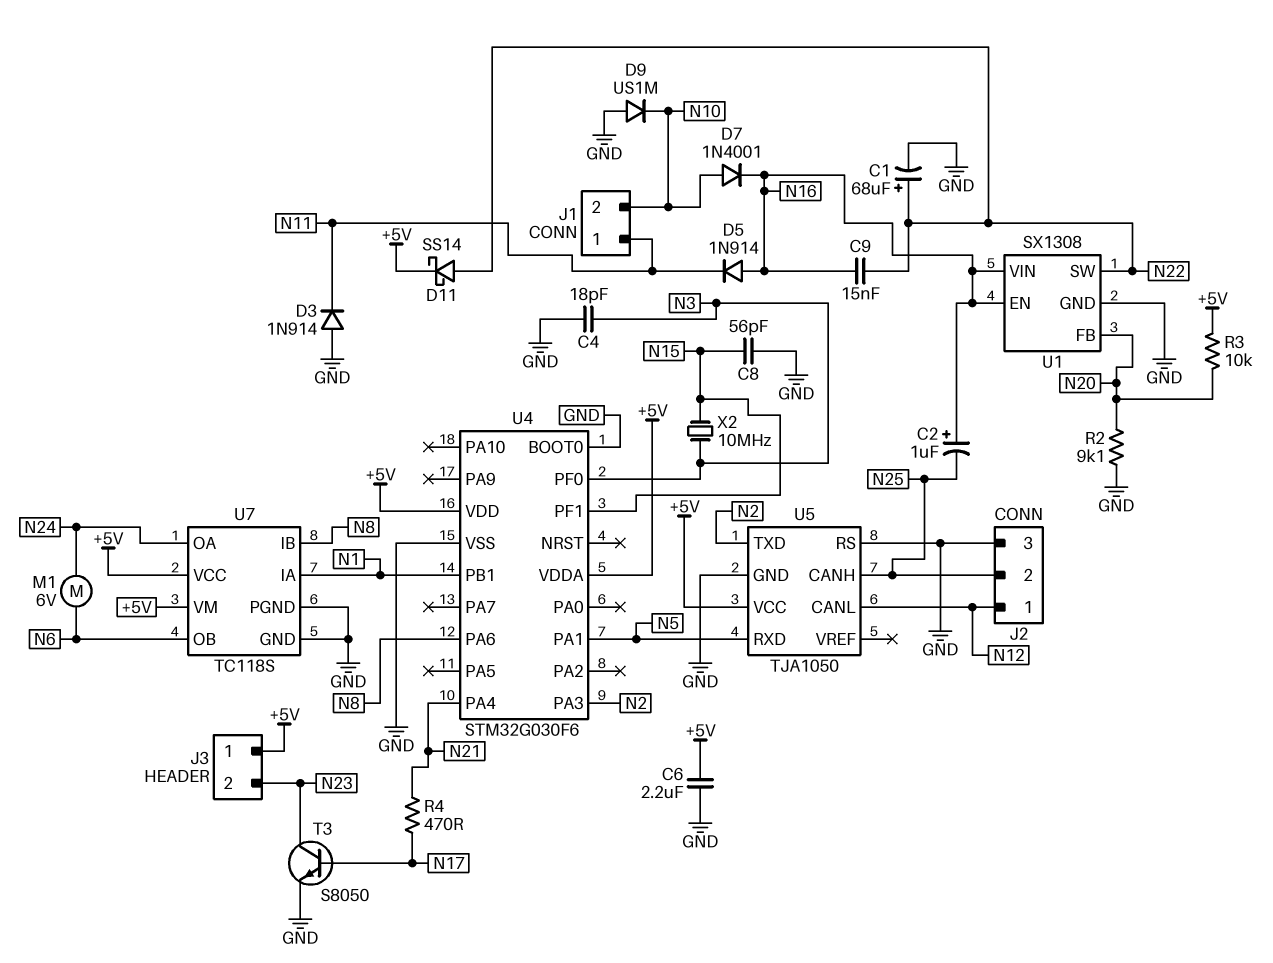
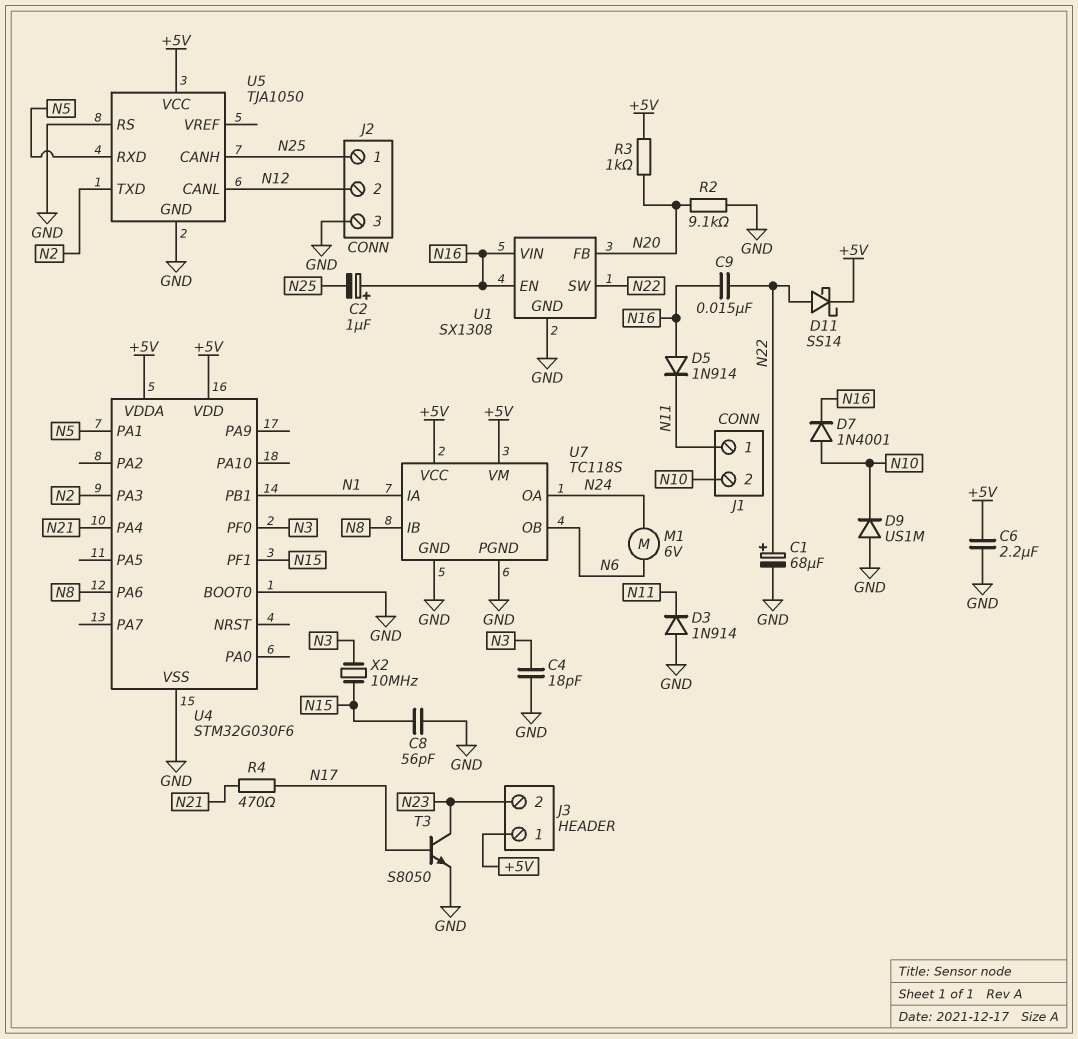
J2 pin 1: N12 -> N25
J2 pin 2: N25 -> N12
R3: 10k (+5V, N20) -> 1k (+5V, N20)

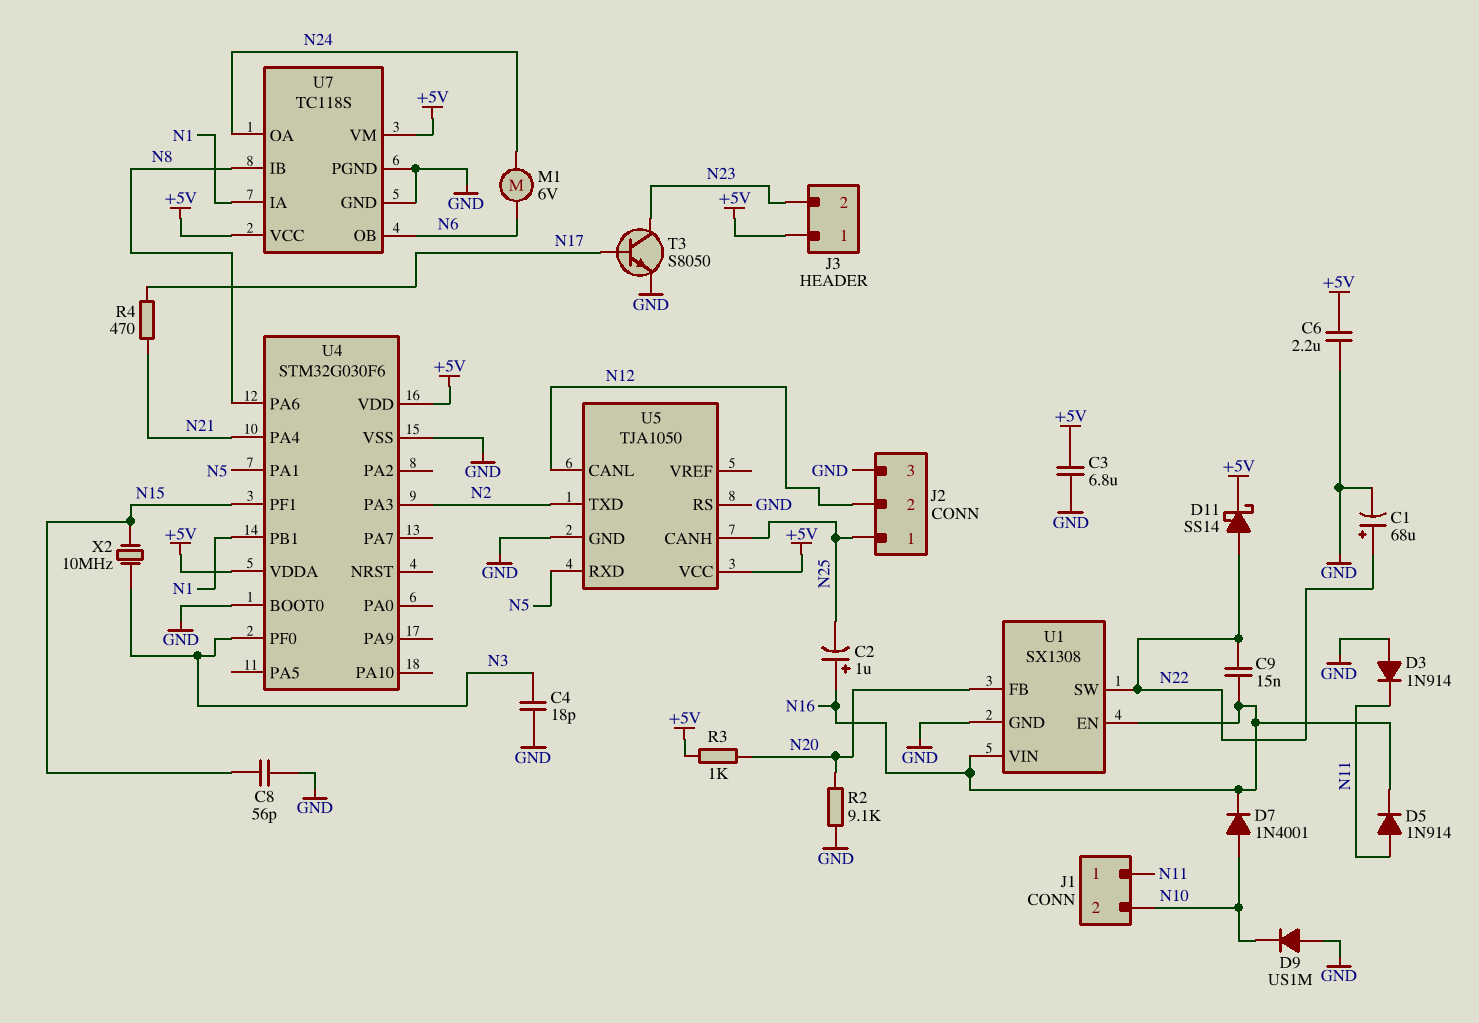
C3: none -> 6.8uF (+5V, GND)
D5: diode 1N914 (A N16, K N11) -> diode 1N914 (A N11, K N16)

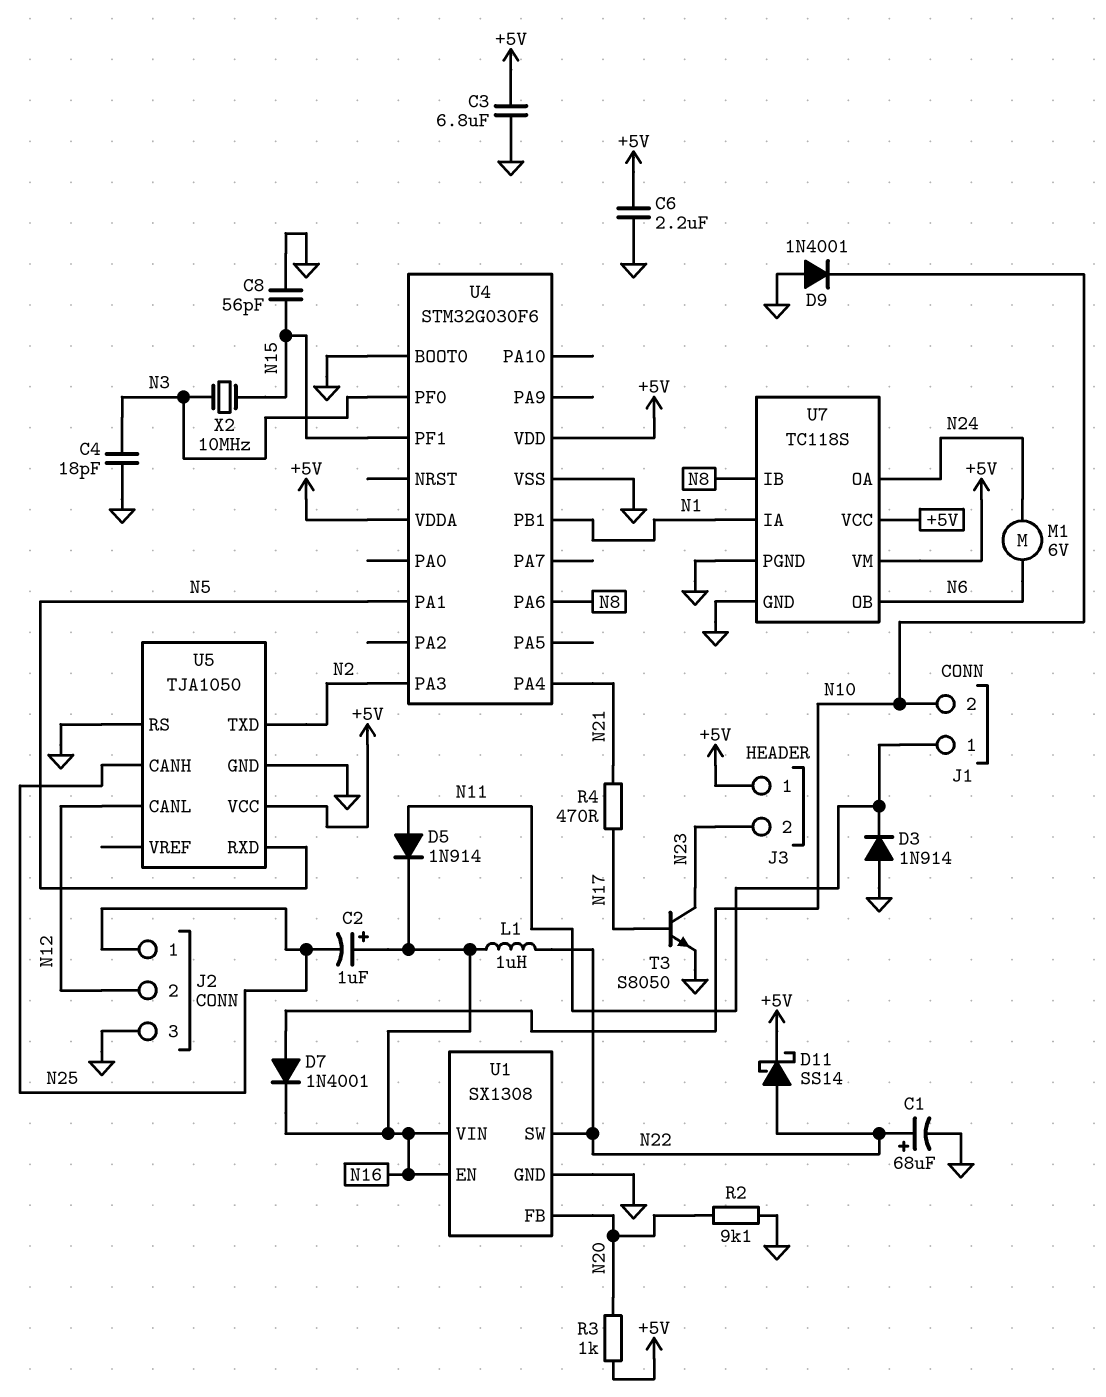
C9: 15nF (N16, N22) -> none
D9: diode US1M (A GND, K N10) -> diode 1N4001 (A GND, K N10)
L1: none -> 1uH (N16, N22)

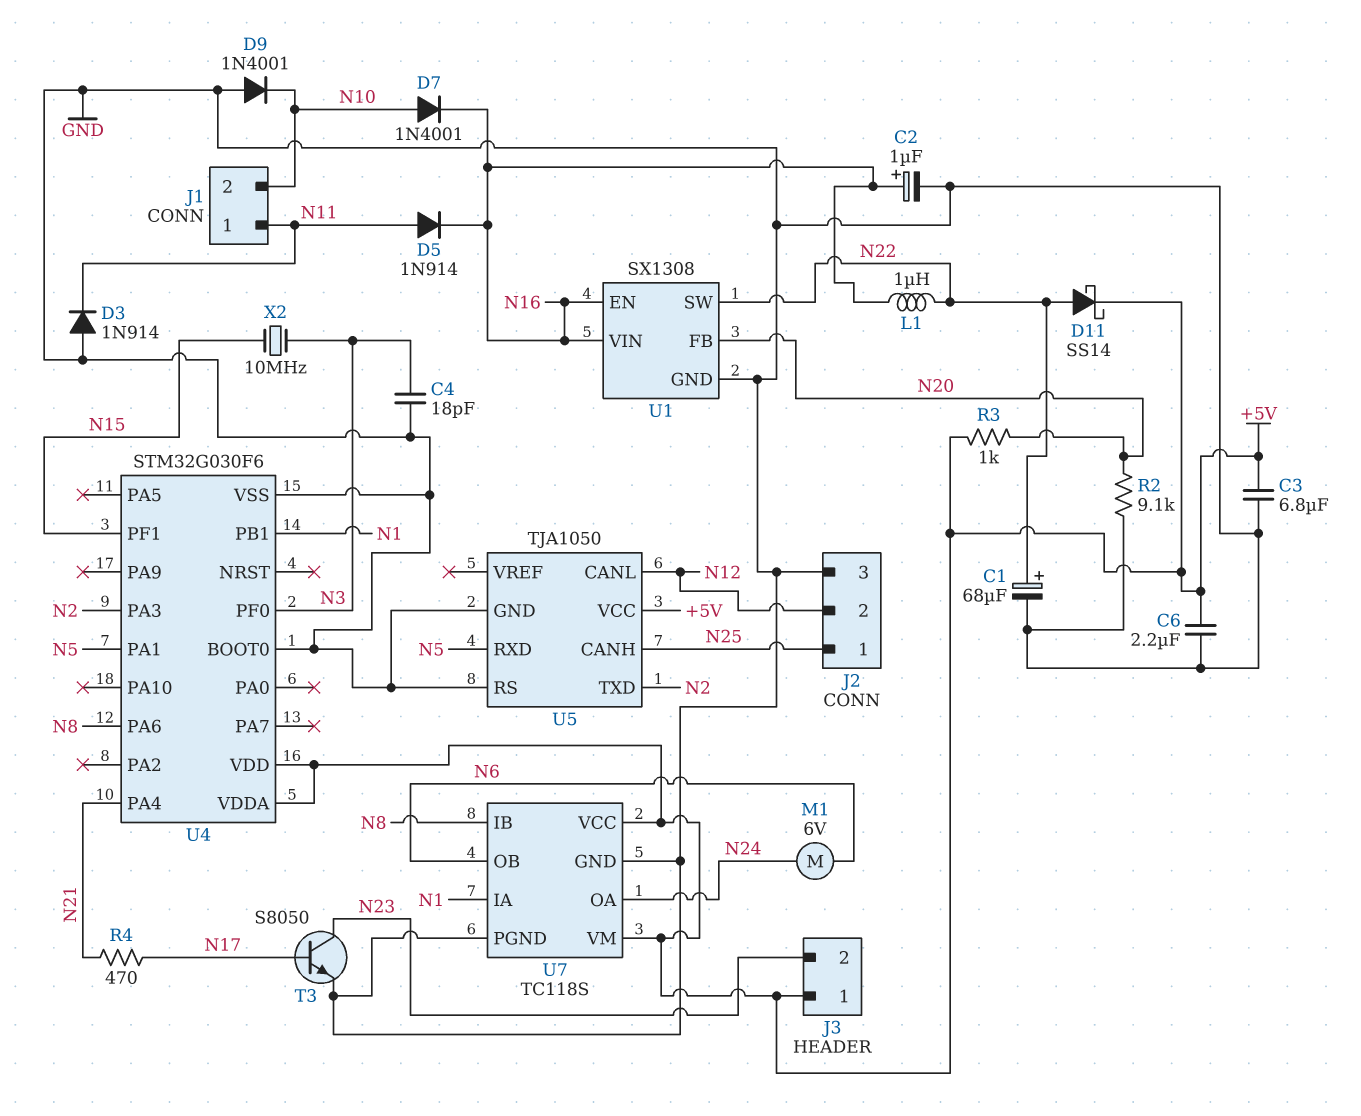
C2: 1uF (plus N16, minus N25) -> 1uF (plus N16, minus GND)
C8: 56pF (GND, N15) -> none

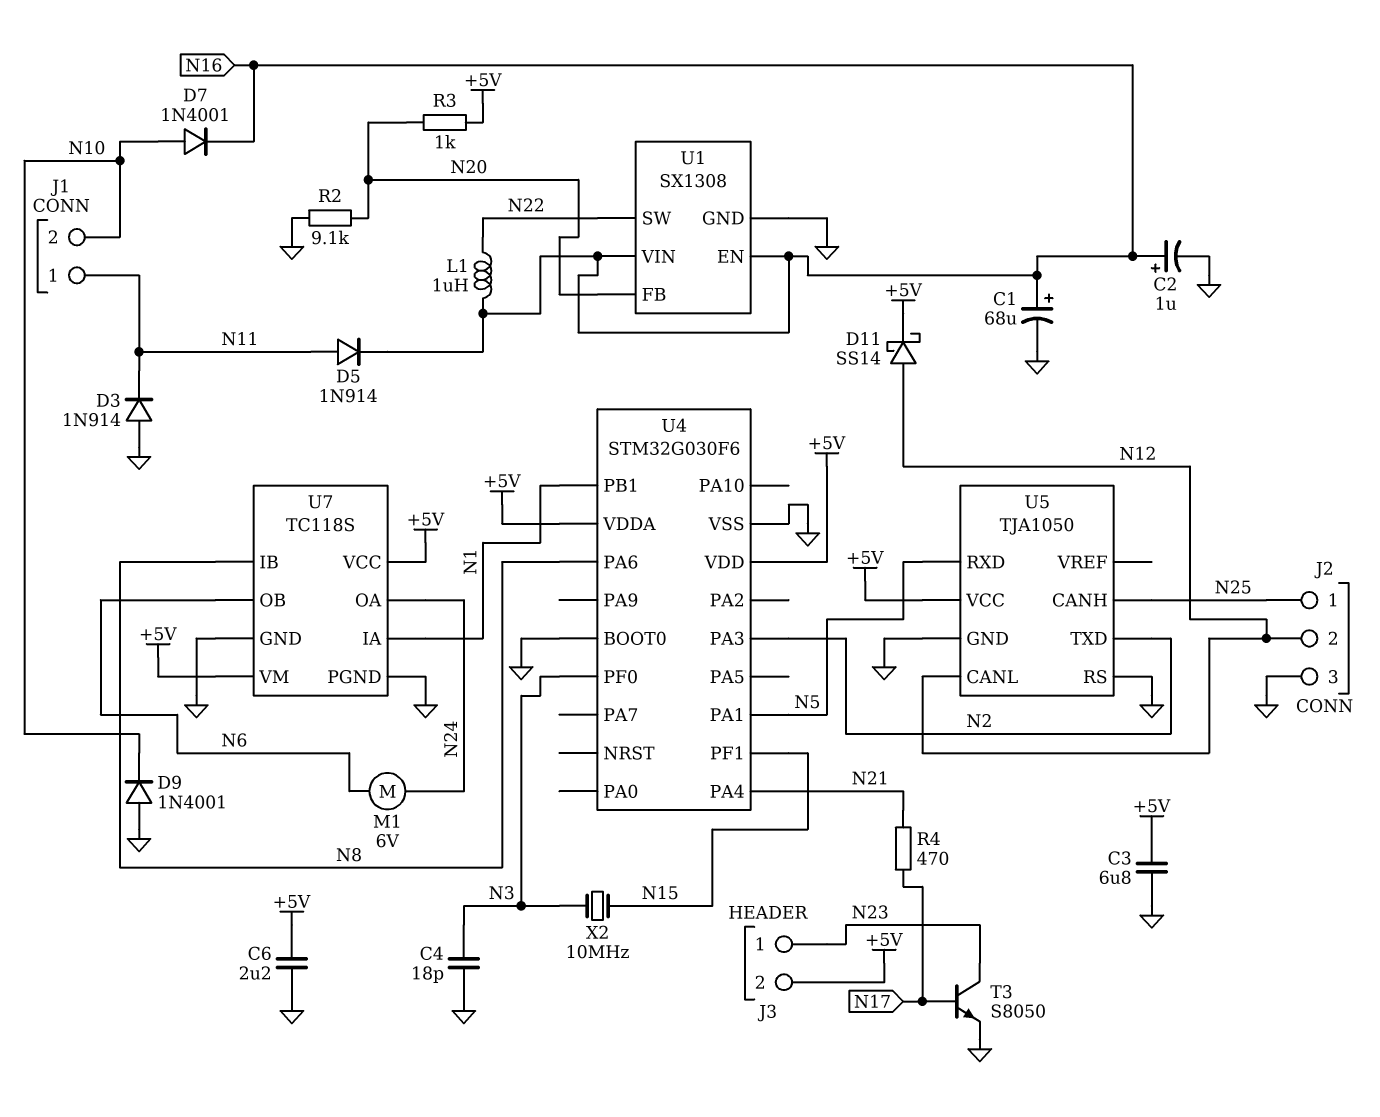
C1: 68uF (plus N22, minus GND) -> 68uF (plus N16, minus GND)
D11: schottky SS14 (A N22, K +5V) -> schottky SS14 (A N12, K +5V)
J3 pin 1: +5V -> N23
J3 pin 2: N23 -> +5V

